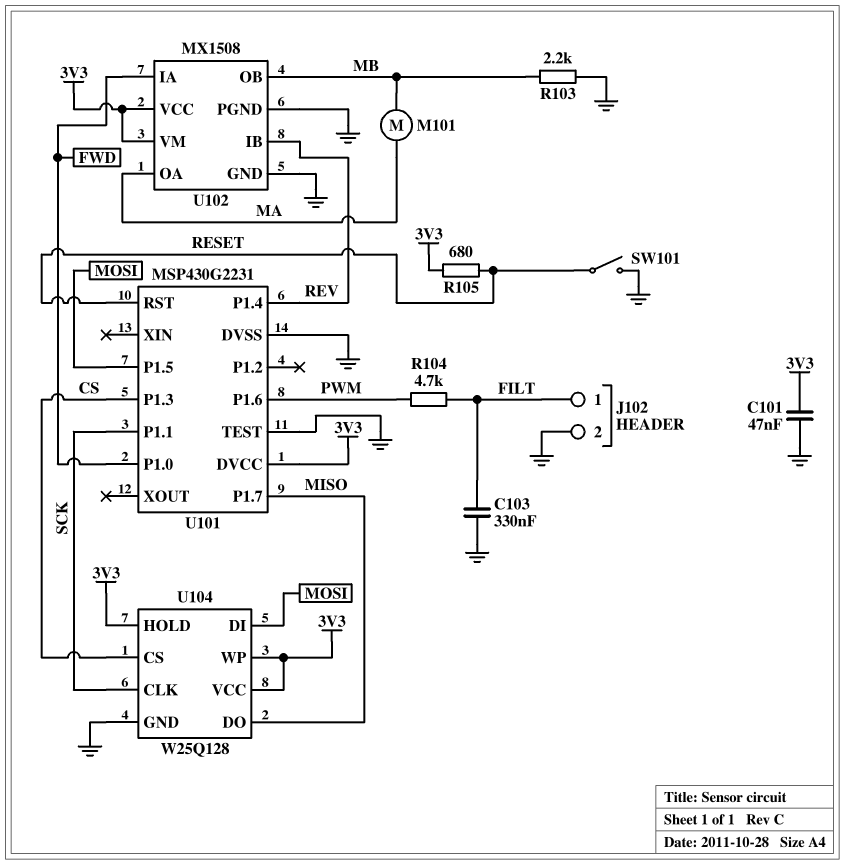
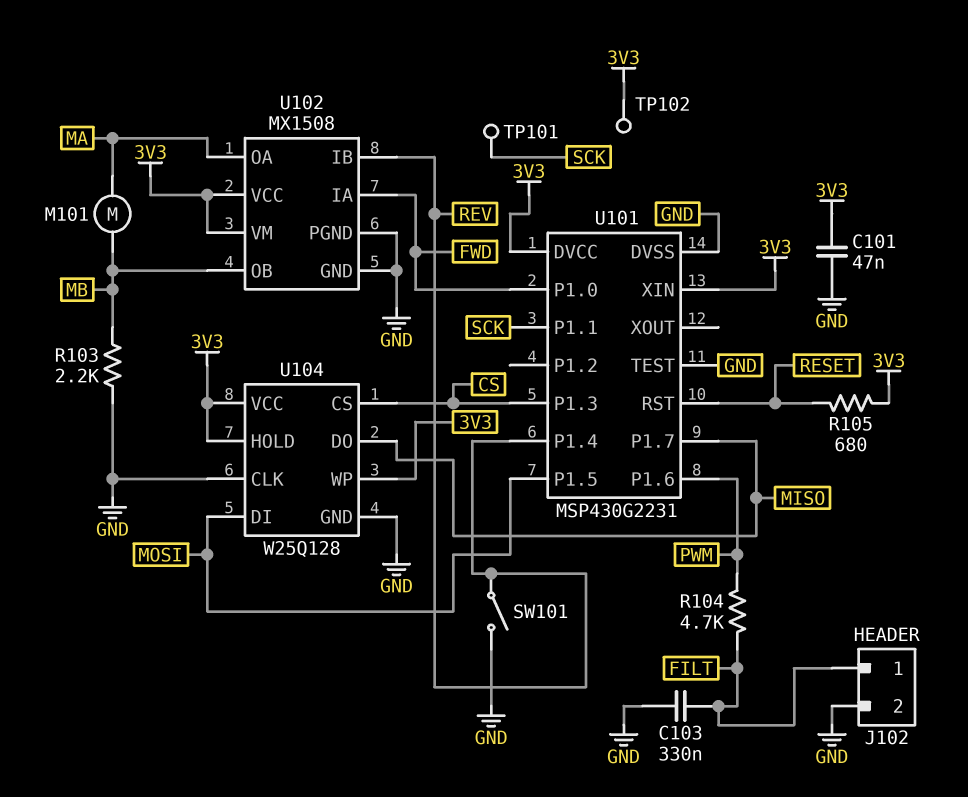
SW101: switch (GND, RESET) -> switch (GND, REV)
TP101: none -> test point (SCK)
TP102: none -> test point (3V3)
U101 pin XIN: none -> 3V3
U104 pin CLK: SCK -> GND

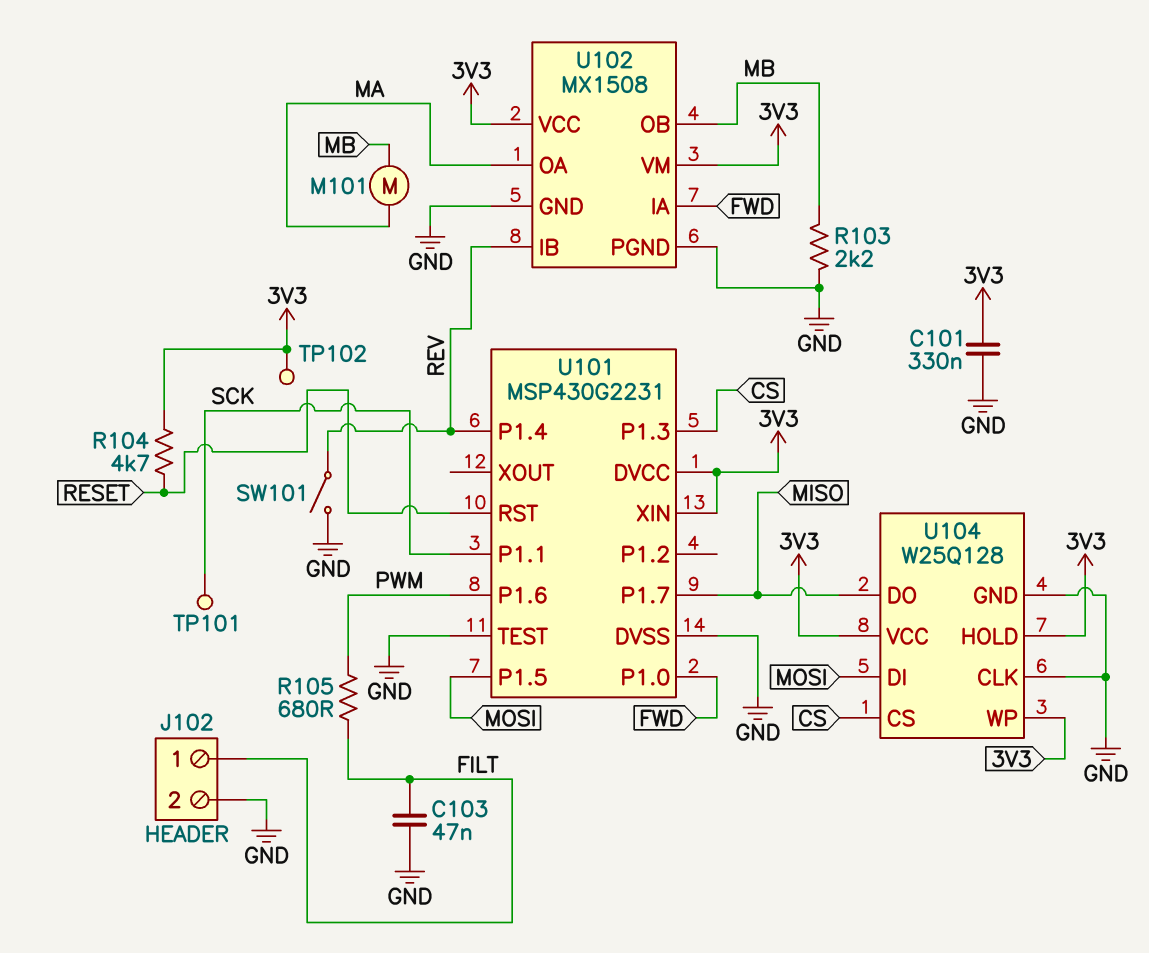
C101: 47nF (3V3, GND) -> 330nF (3V3, GND)
C103: 330nF (FILT, GND) -> 47nF (FILT, GND)
R104: 4.7k (FILT, PWM) -> 4.7k (3V3, RESET)
R105: 680 (3V3, RESET) -> 680 (FILT, PWM)

